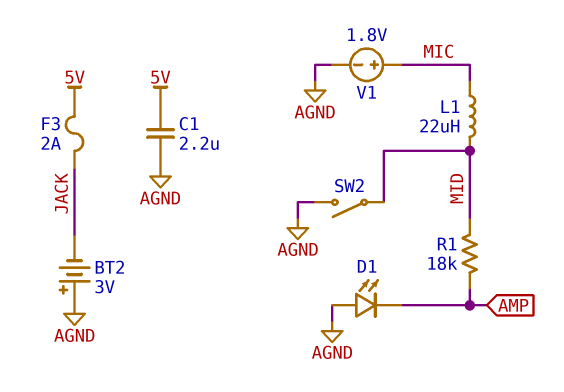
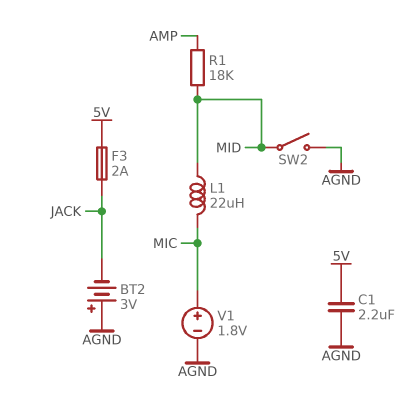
D1: LED (A AGND, K AMP) -> none

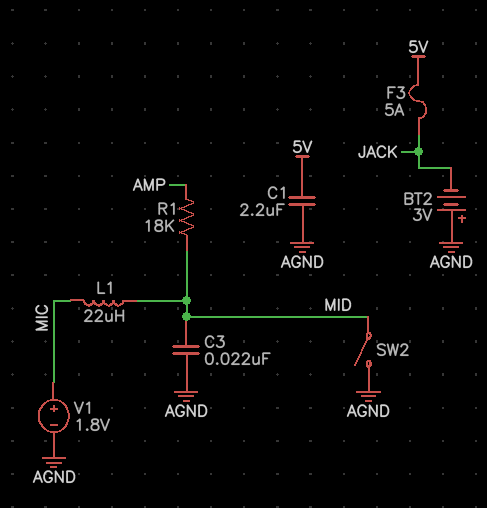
C3: none -> 22nF (AGND, MID)
F3: 2A (5V, JACK) -> 5A (5V, JACK)

